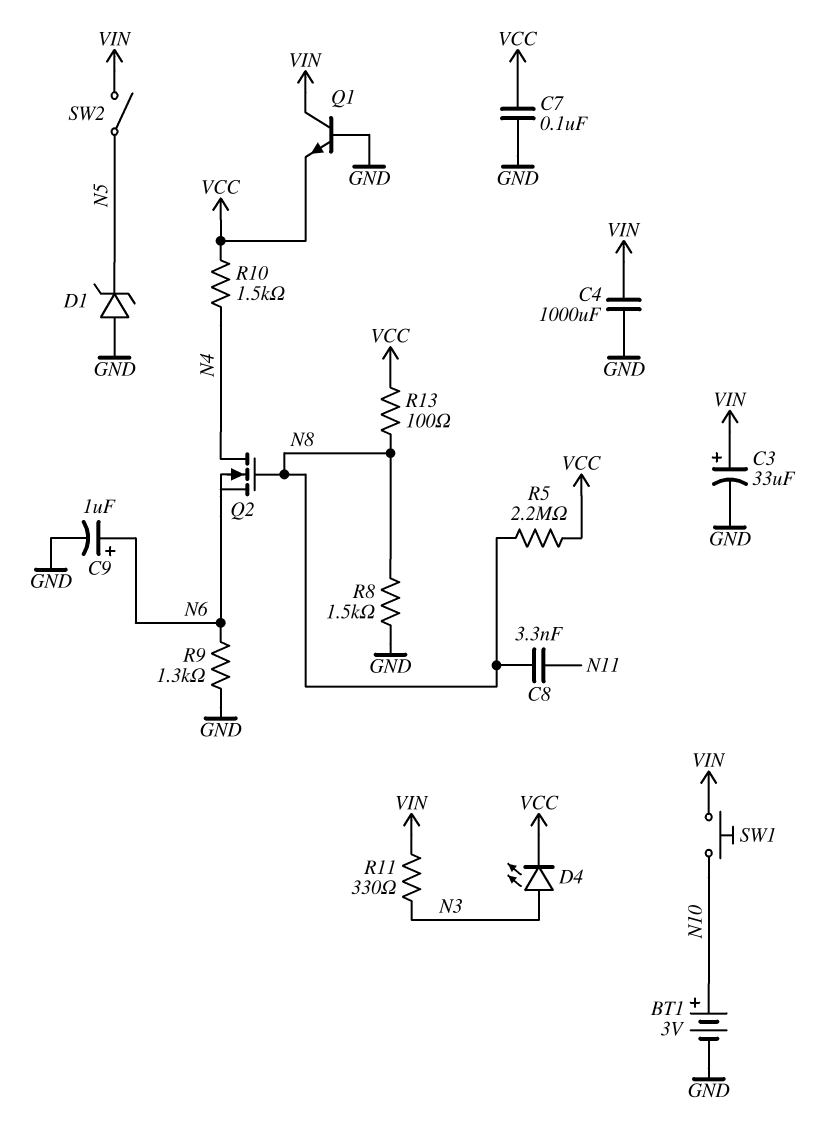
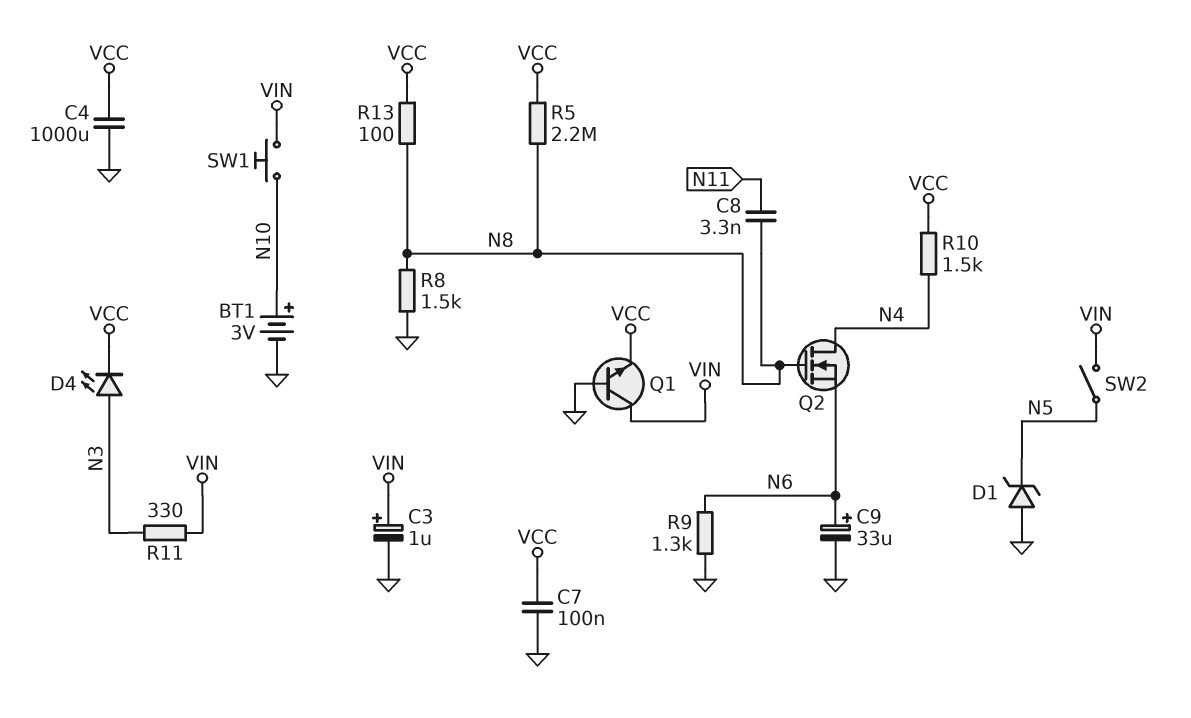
C3: 33uF (plus VIN, minus GND) -> 1uF (plus VIN, minus GND)
C4: 1000uF (GND, VIN) -> 1000uF (GND, VCC)
C9: 1uF (plus N6, minus GND) -> 33uF (plus N6, minus GND)

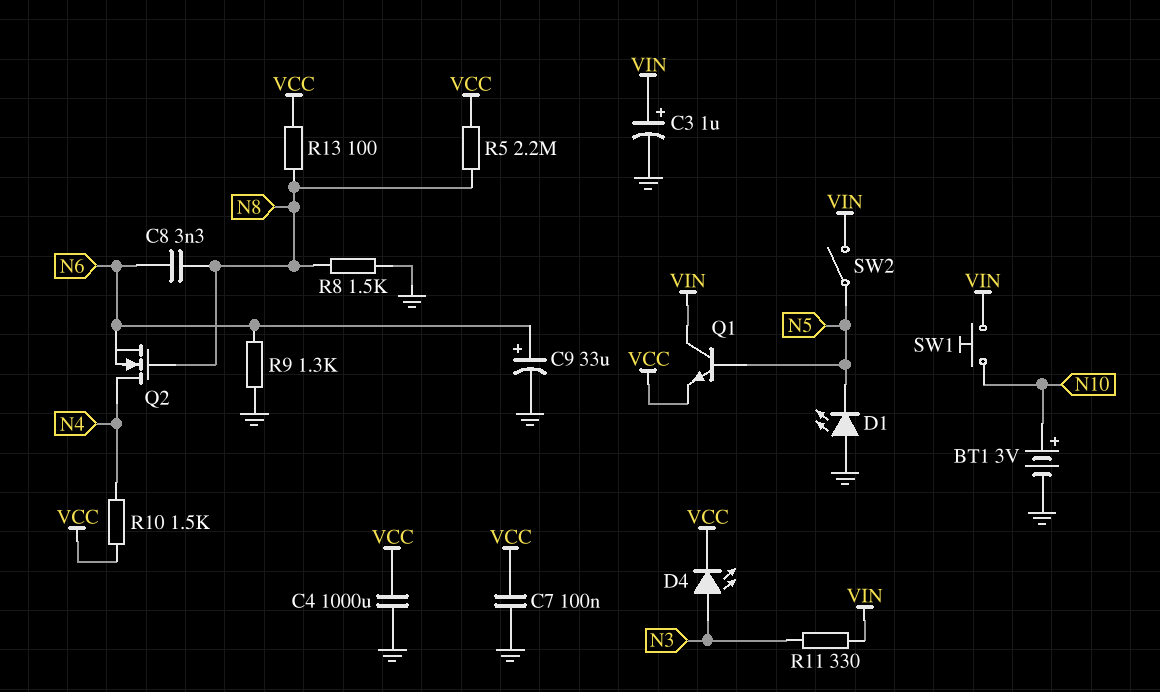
C8: 3.3nF (N8, N11) -> 3.3nF (N6, N8)
D1: zener (A GND, K N5) -> LED (A GND, K N5)
Q1: NPN (B GND, C VIN, E VCC) -> NPN (B N5, C VIN, E VCC)

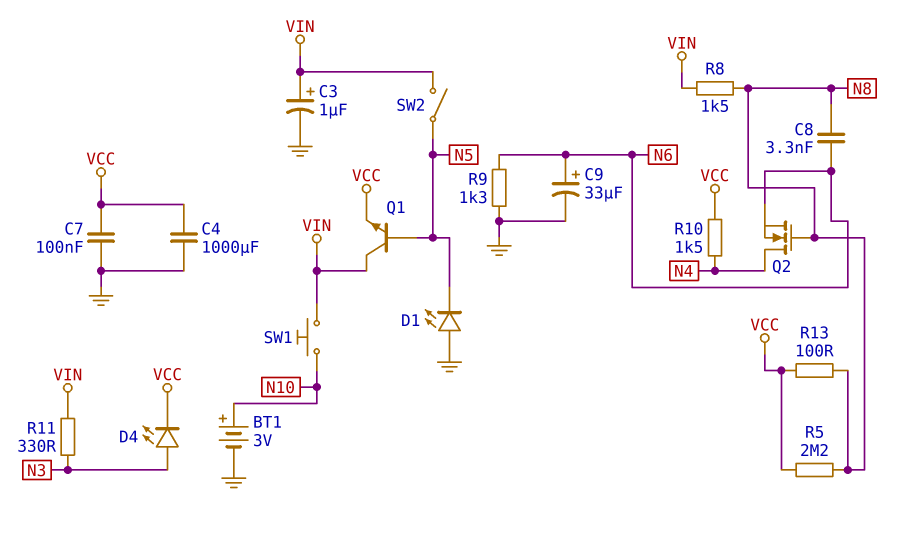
R8: 1.5k (GND, N8) -> 1.5k (N8, VIN)

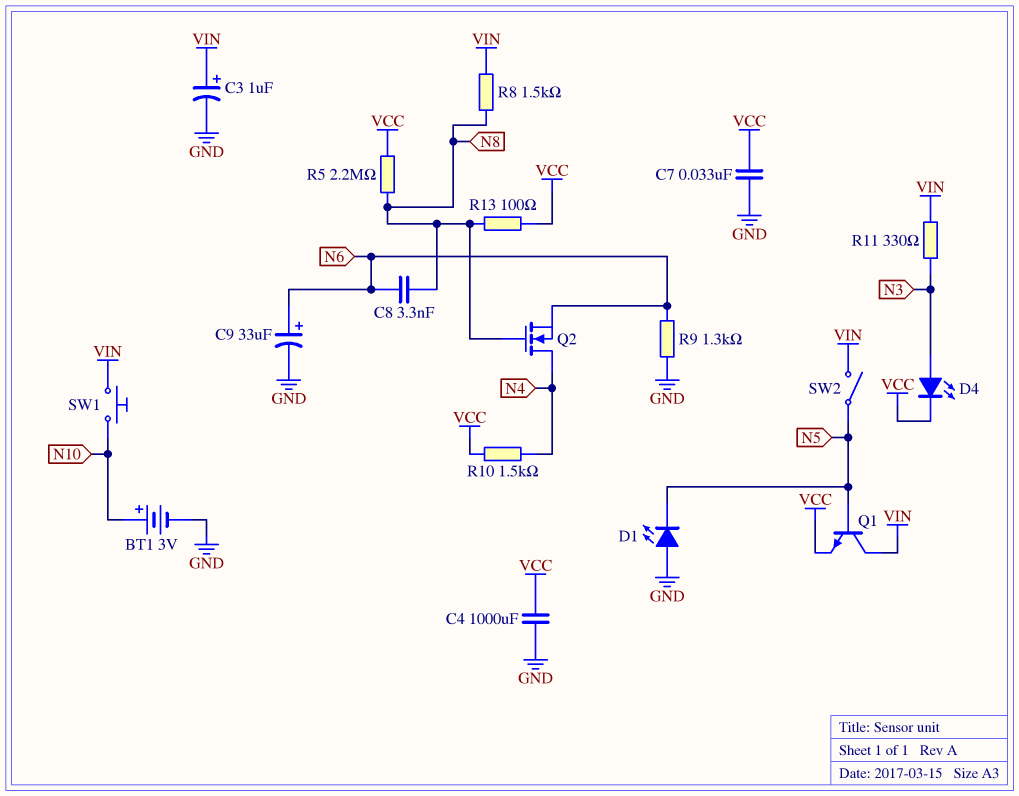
C7: 100nF (GND, VCC) -> 33nF (GND, VCC)

